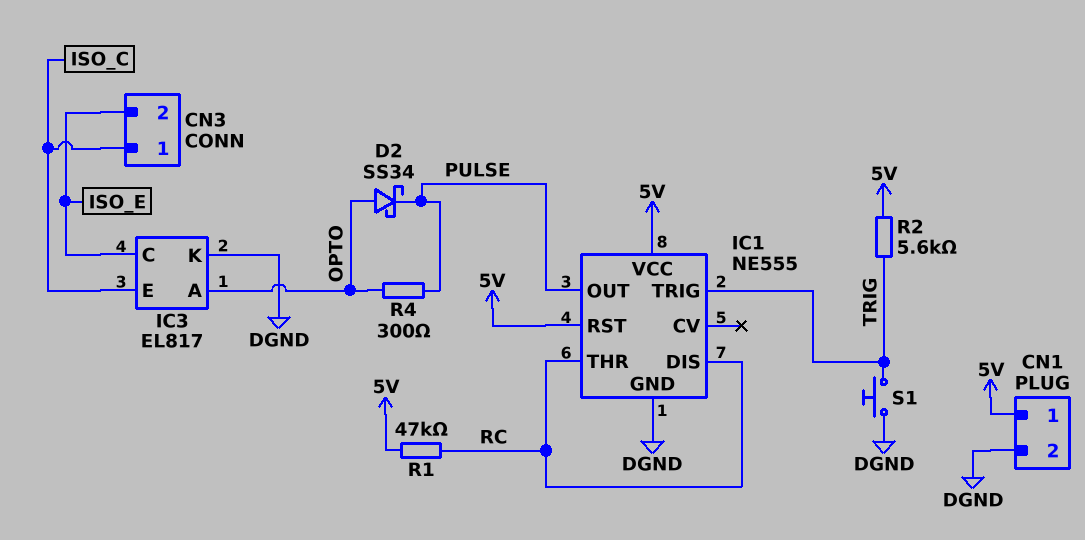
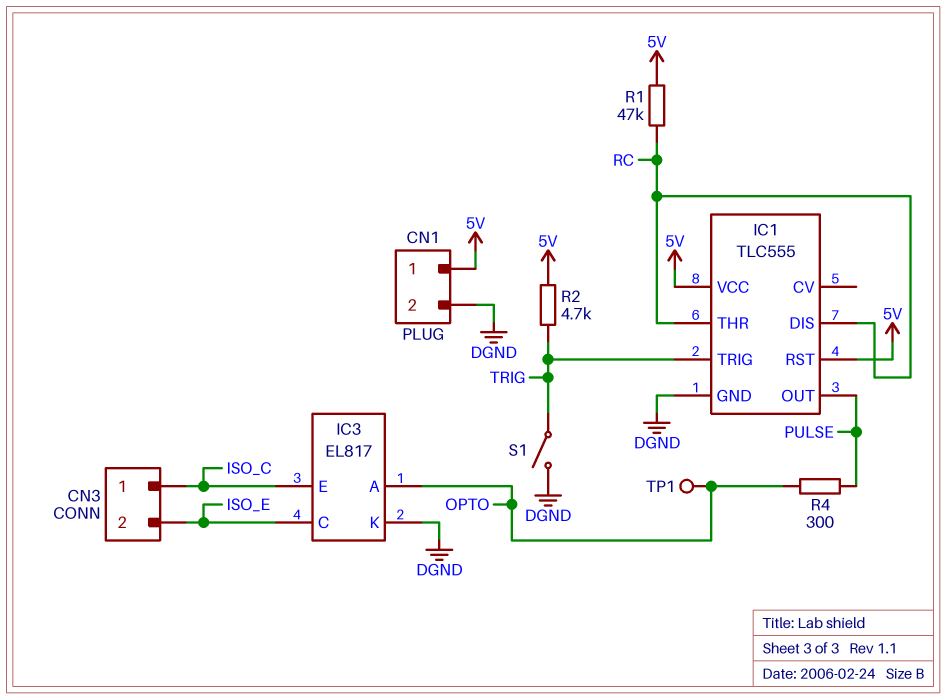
D2: schottky SS34 (A OPTO, K PULSE) -> none
IC1: NE555 -> TLC555
R2: 5.6k (5V, TRIG) -> 4.7k (5V, TRIG)
S1: button (DGND, TRIG) -> switch (DGND, TRIG)
TP1: none -> test point (OPTO)

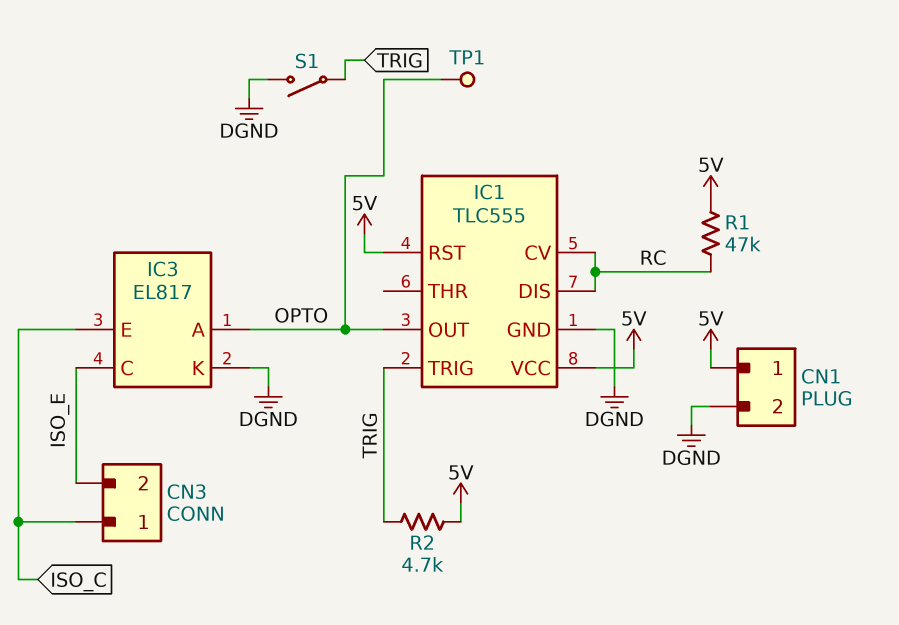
IC1 pin CV: none -> RC
IC1 pin OUT: PULSE -> OPTO
IC1 pin THR: RC -> none
R4: 300 (OPTO, PULSE) -> none

